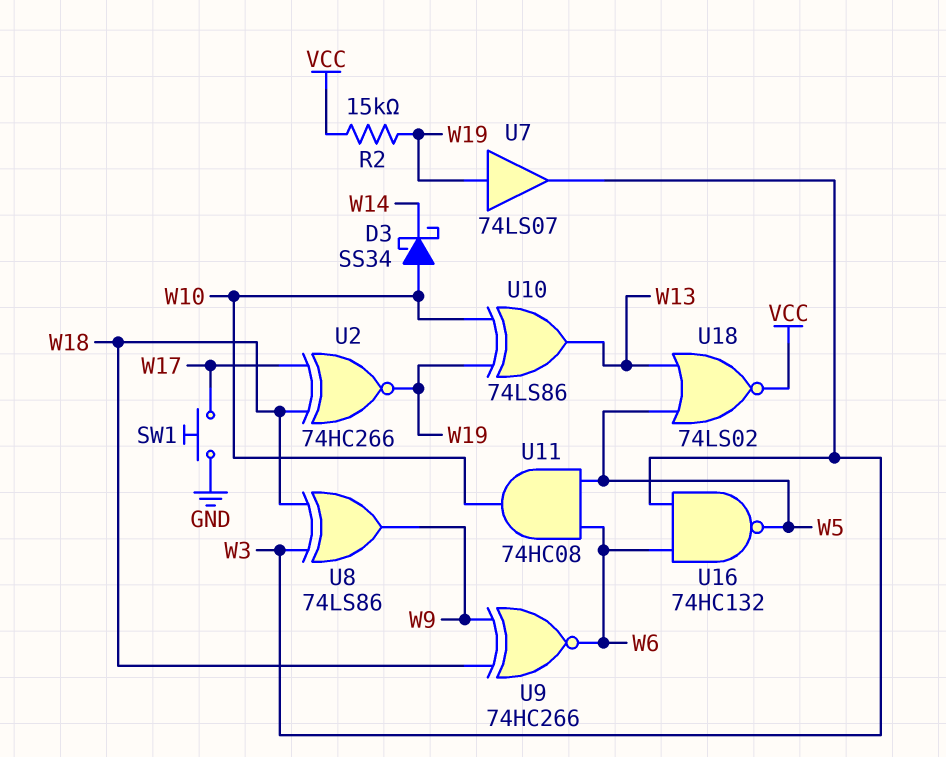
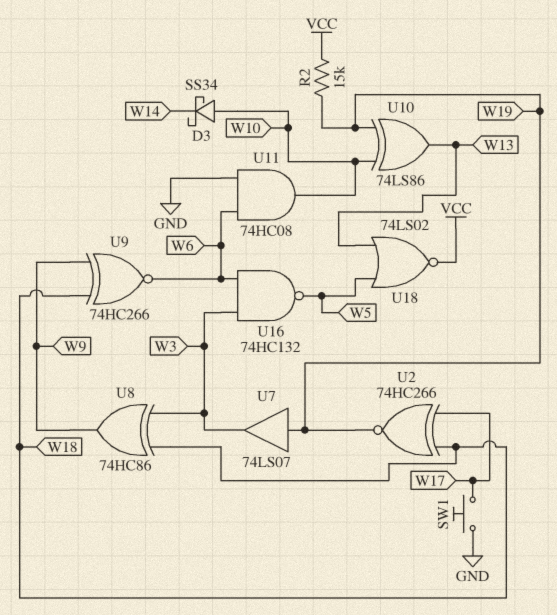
U8: XOR 74LS86 (in W3, in W18, out W9) -> XOR 74HC86 (in W3, in W18, out W9)
U11: AND 74HC08 (in W5, in W6, out W10) -> AND 74HC08 (in GND, in W6, out W10)

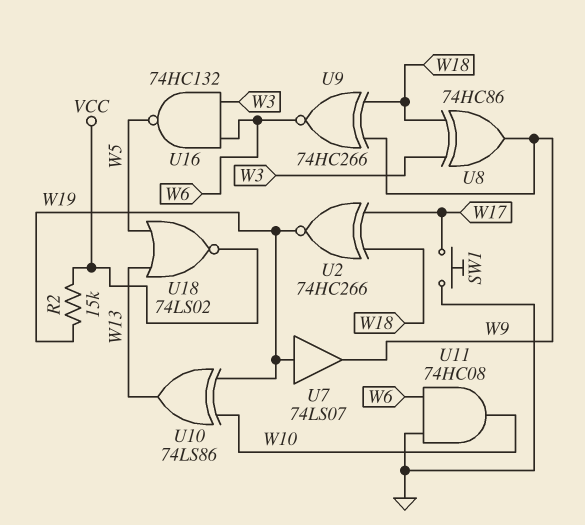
D3: schottky SS34 (A W10, K W14) -> none
U7: buffer 74LS07 (in W19, out W3) -> buffer 74LS07 (in W19, out W9)

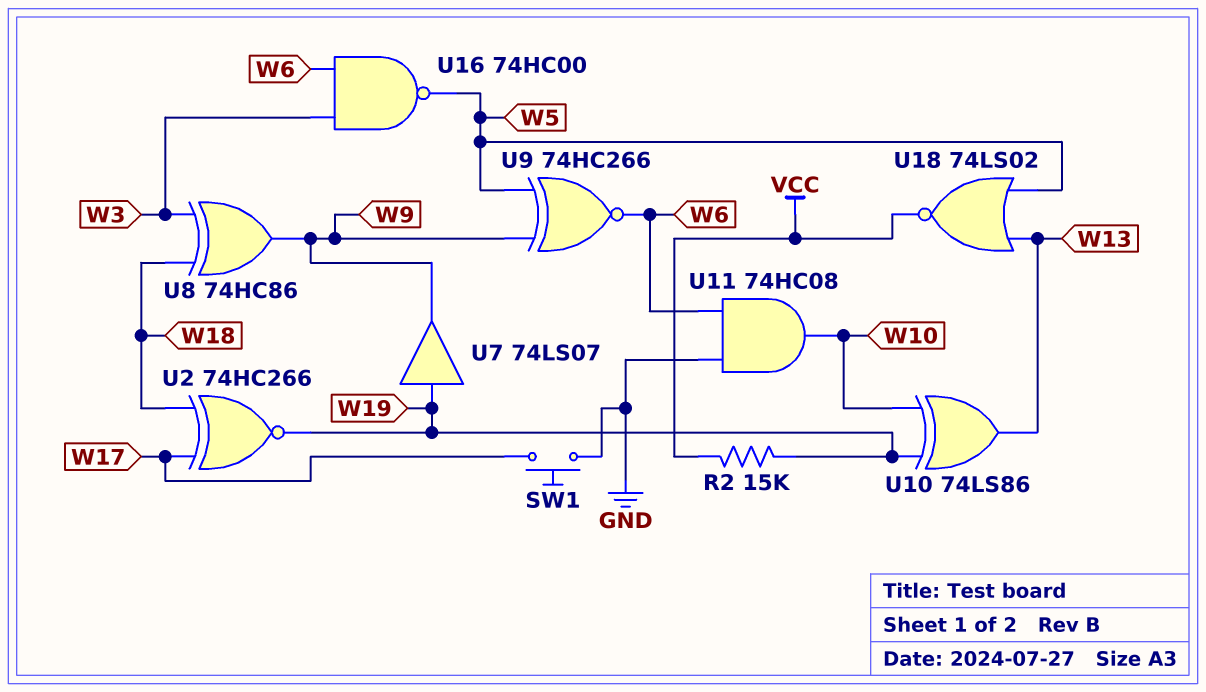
U9: XNOR 74HC266 (in W9, in W18, out W6) -> XNOR 74HC266 (in W5, in W9, out W6)
U16: NAND 74HC132 (in W3, in W6, out W5) -> NAND 74HC00 (in W3, in W6, out W5)

